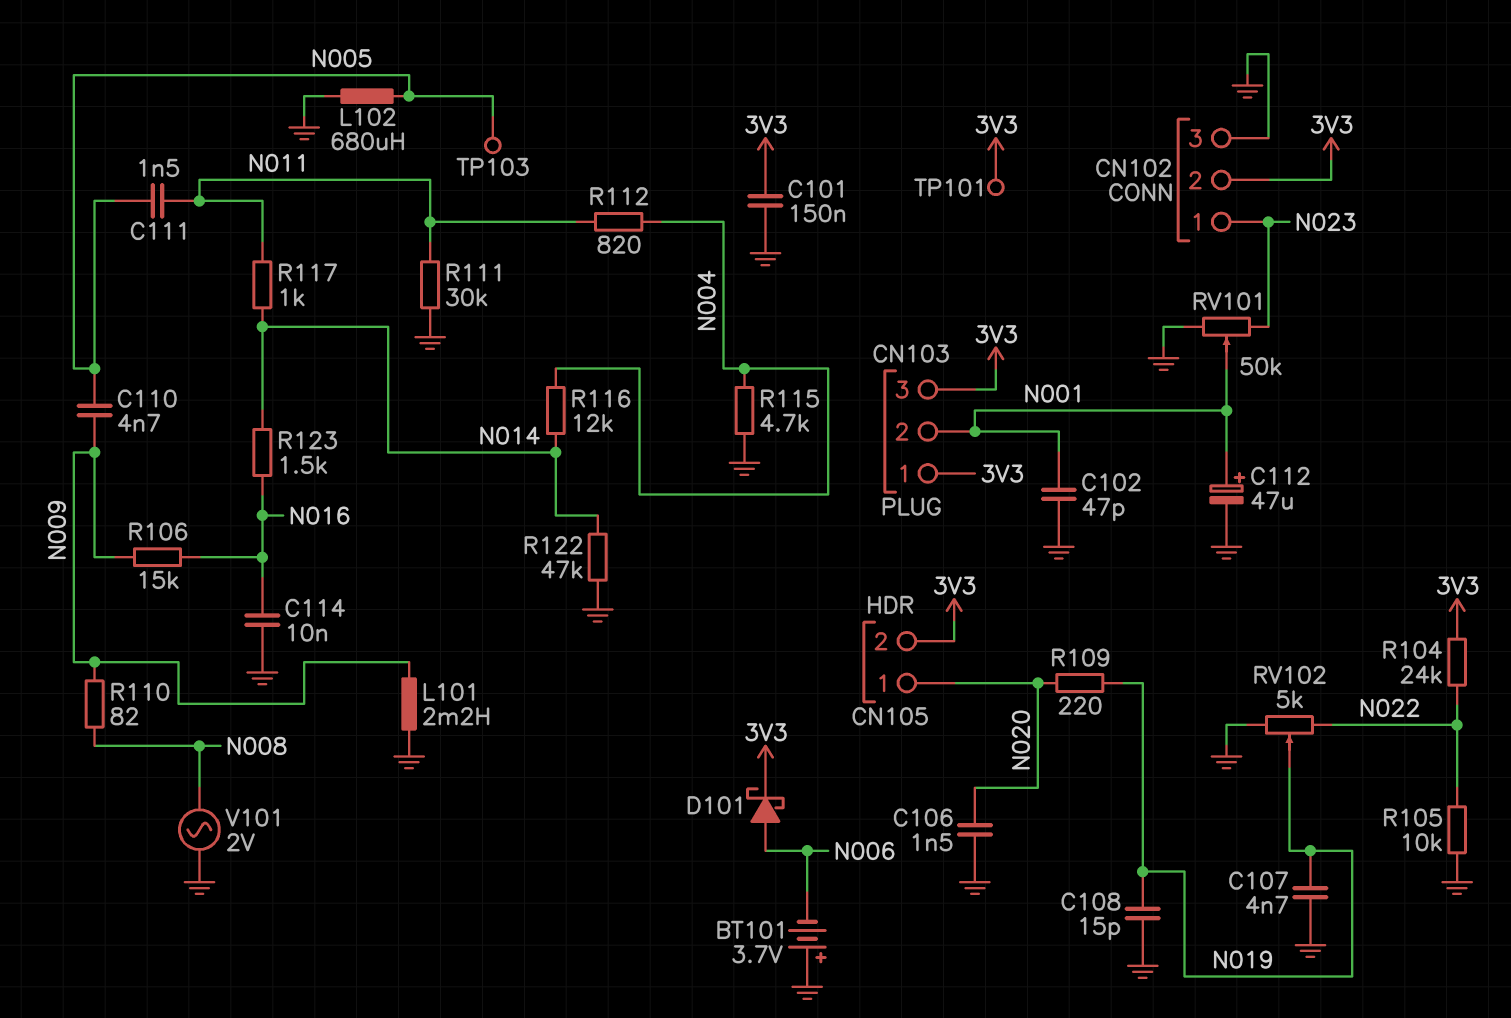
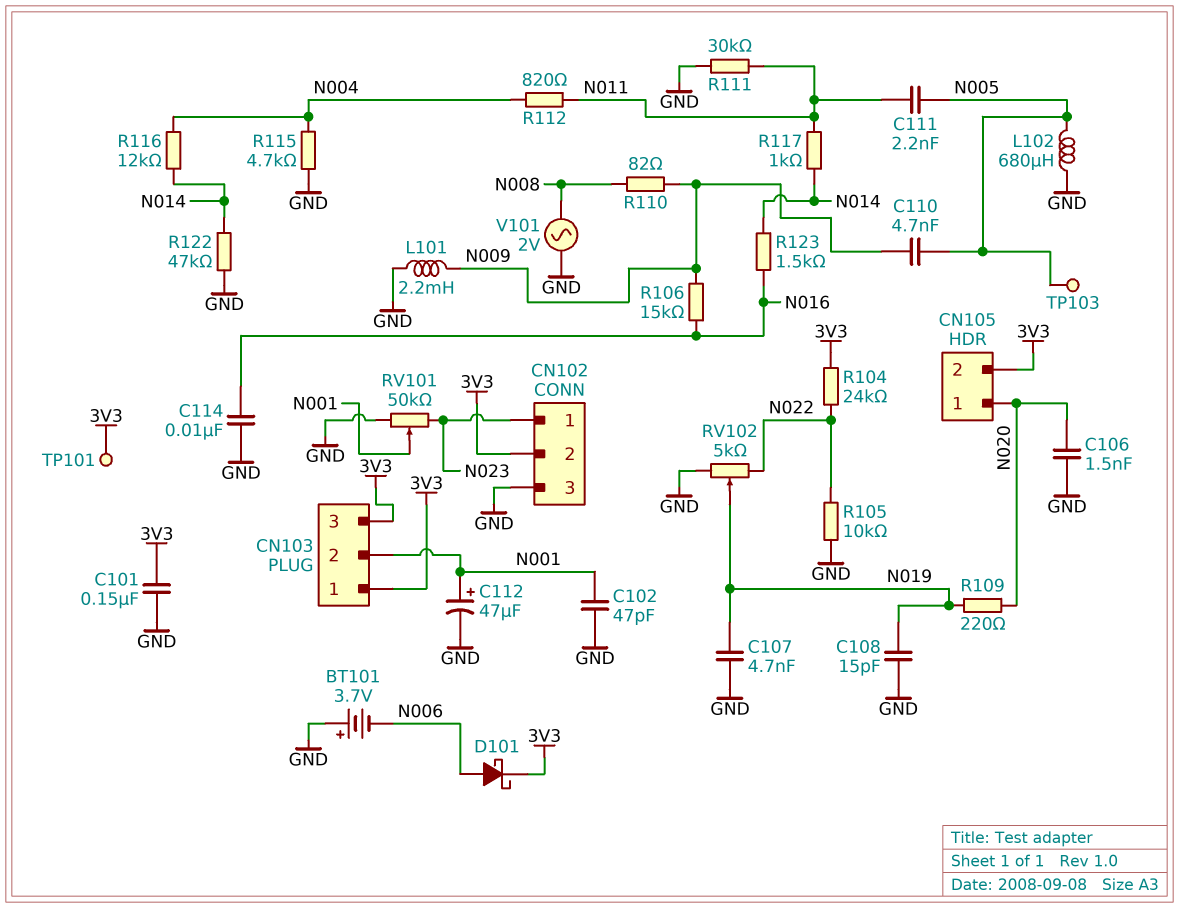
C111: 1.5nF (N005, N011) -> 2.2nF (N005, N011)

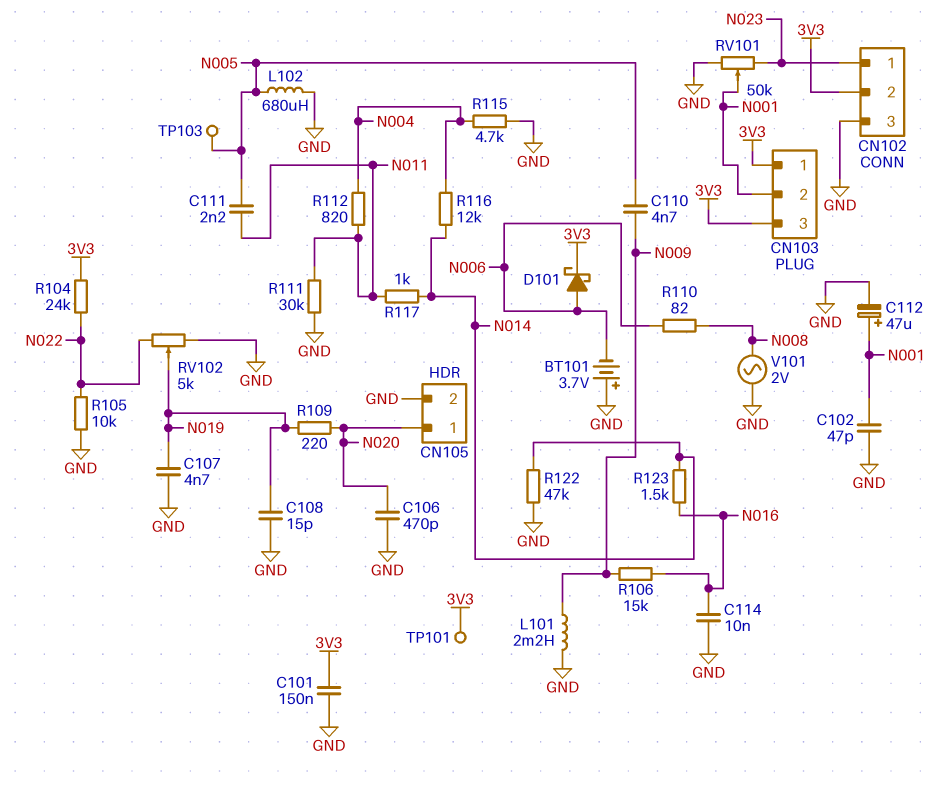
C106: 1.5nF (GND, N020) -> 470pF (GND, N020)
CN105 pin 2: 3V3 -> GND
R110: 82 (N008, N009) -> 82 (N006, N008)

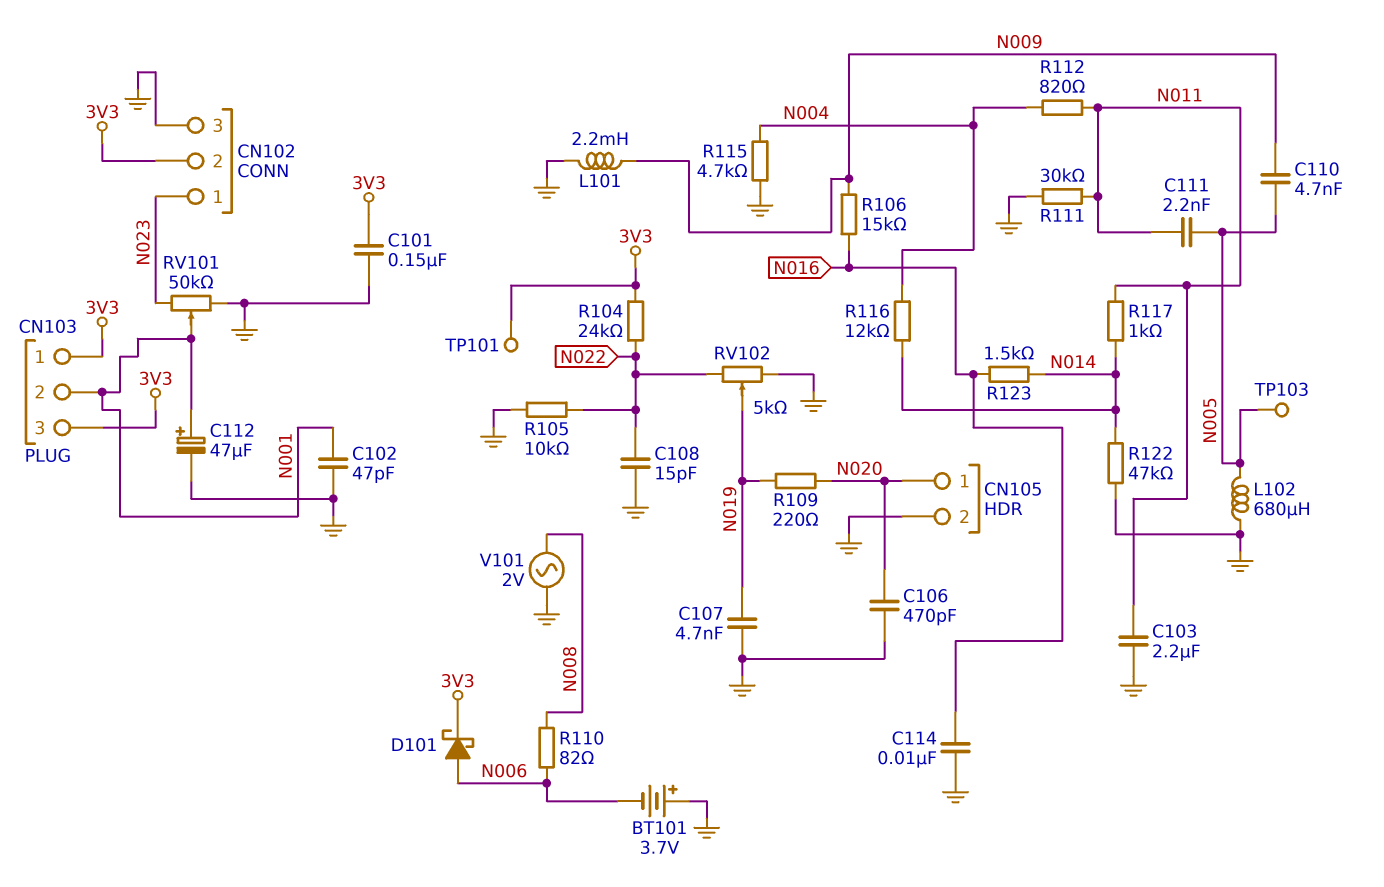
C103: none -> 2.2uF (GND, N011)
C108: 15pF (GND, N019) -> 15pF (GND, N022)

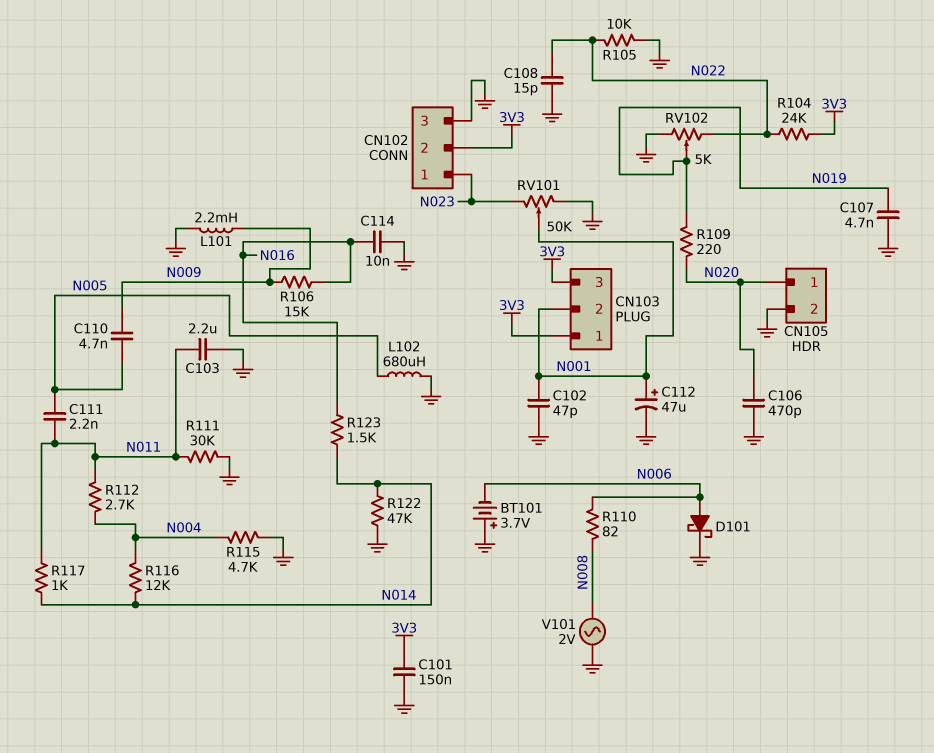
D101: schottky (A N006, K 3V3) -> schottky (A N006, K GND)
R112: 820 (N004, N011) -> 2.7k (N004, N011)
TP101: test point (3V3) -> none
TP103: test point (N005) -> none

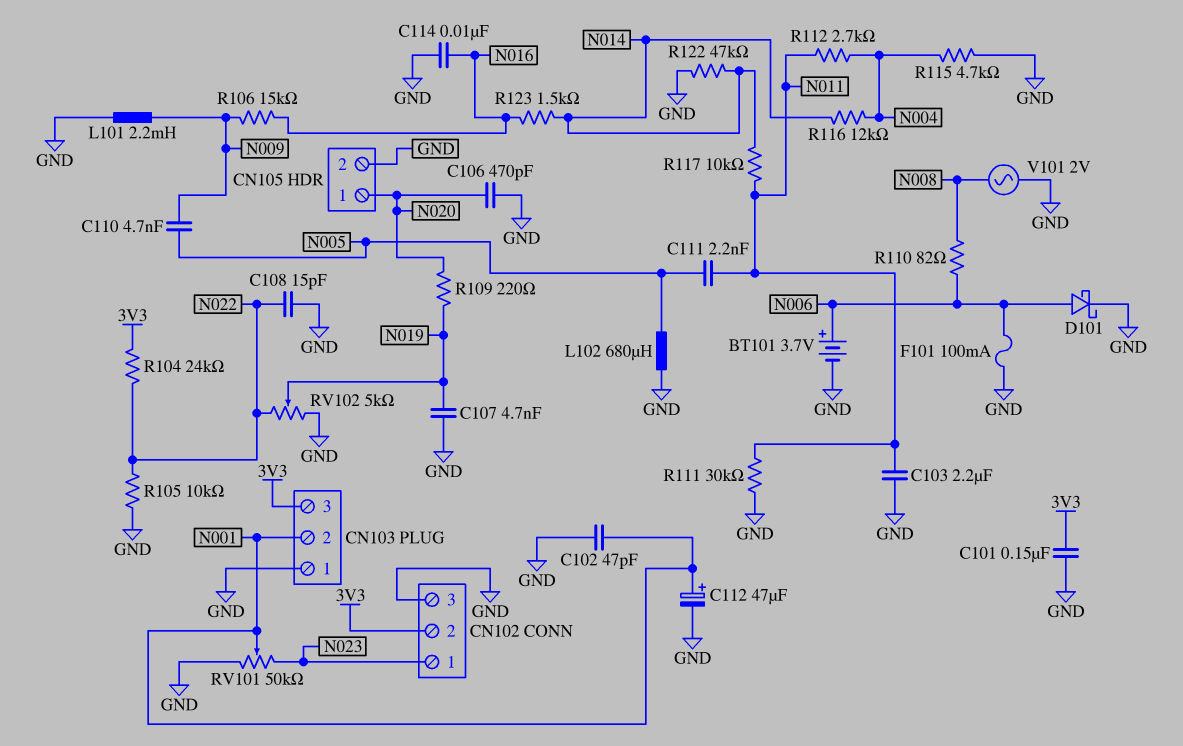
BT101: 3.7V (plus GND, minus N006) -> 3.7V (plus N006, minus GND)
CN103 pin 1: 3V3 -> GND
F101: none -> 100mA (GND, N006)
R117: 1k (N011, N014) -> 10k (N011, N014)

